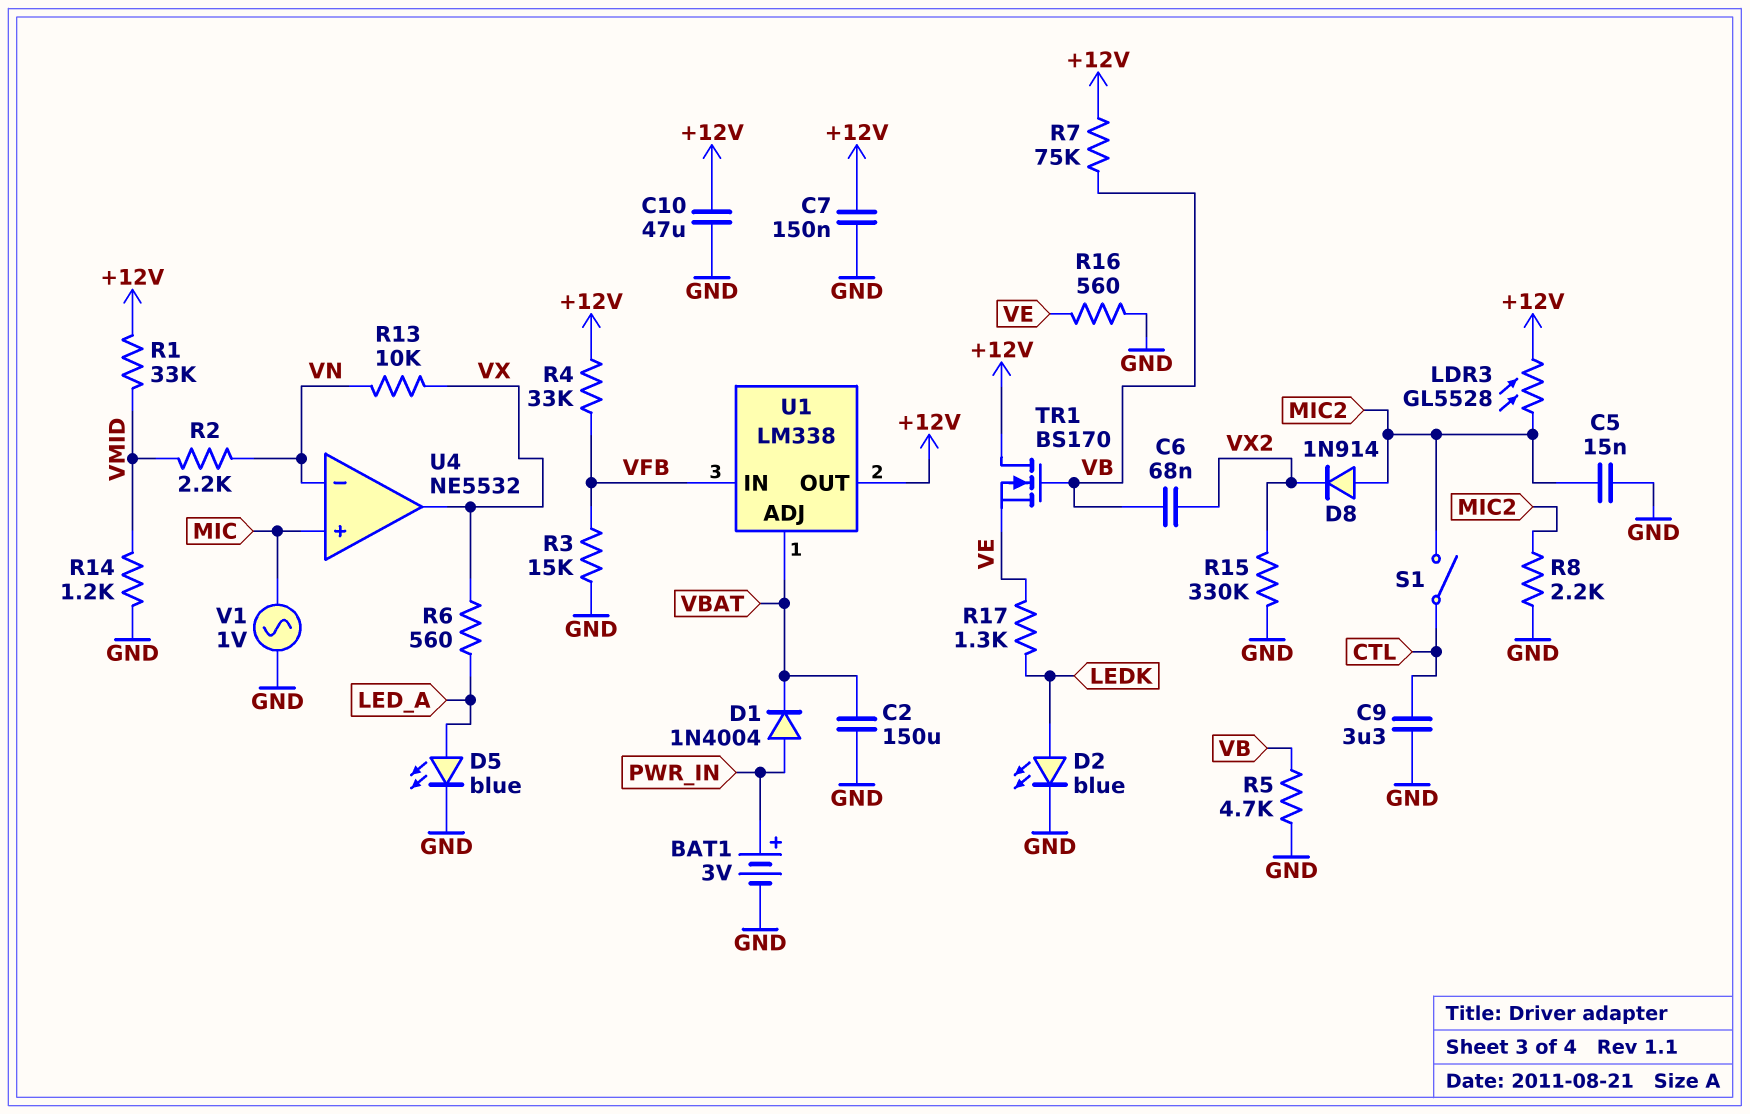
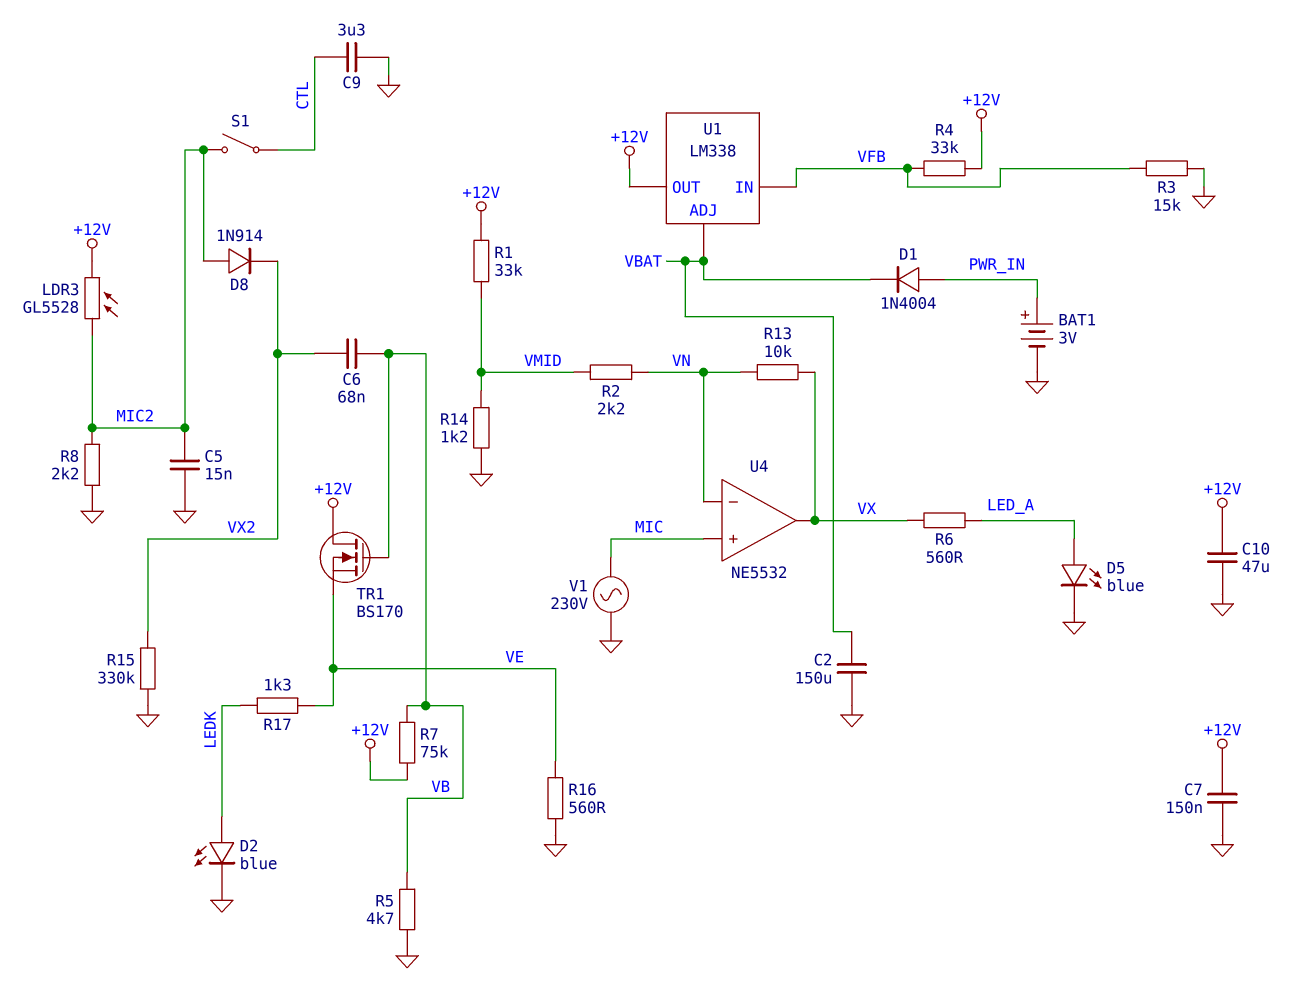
V1: AC 1V (GND, MIC) -> AC 230V (GND, MIC)

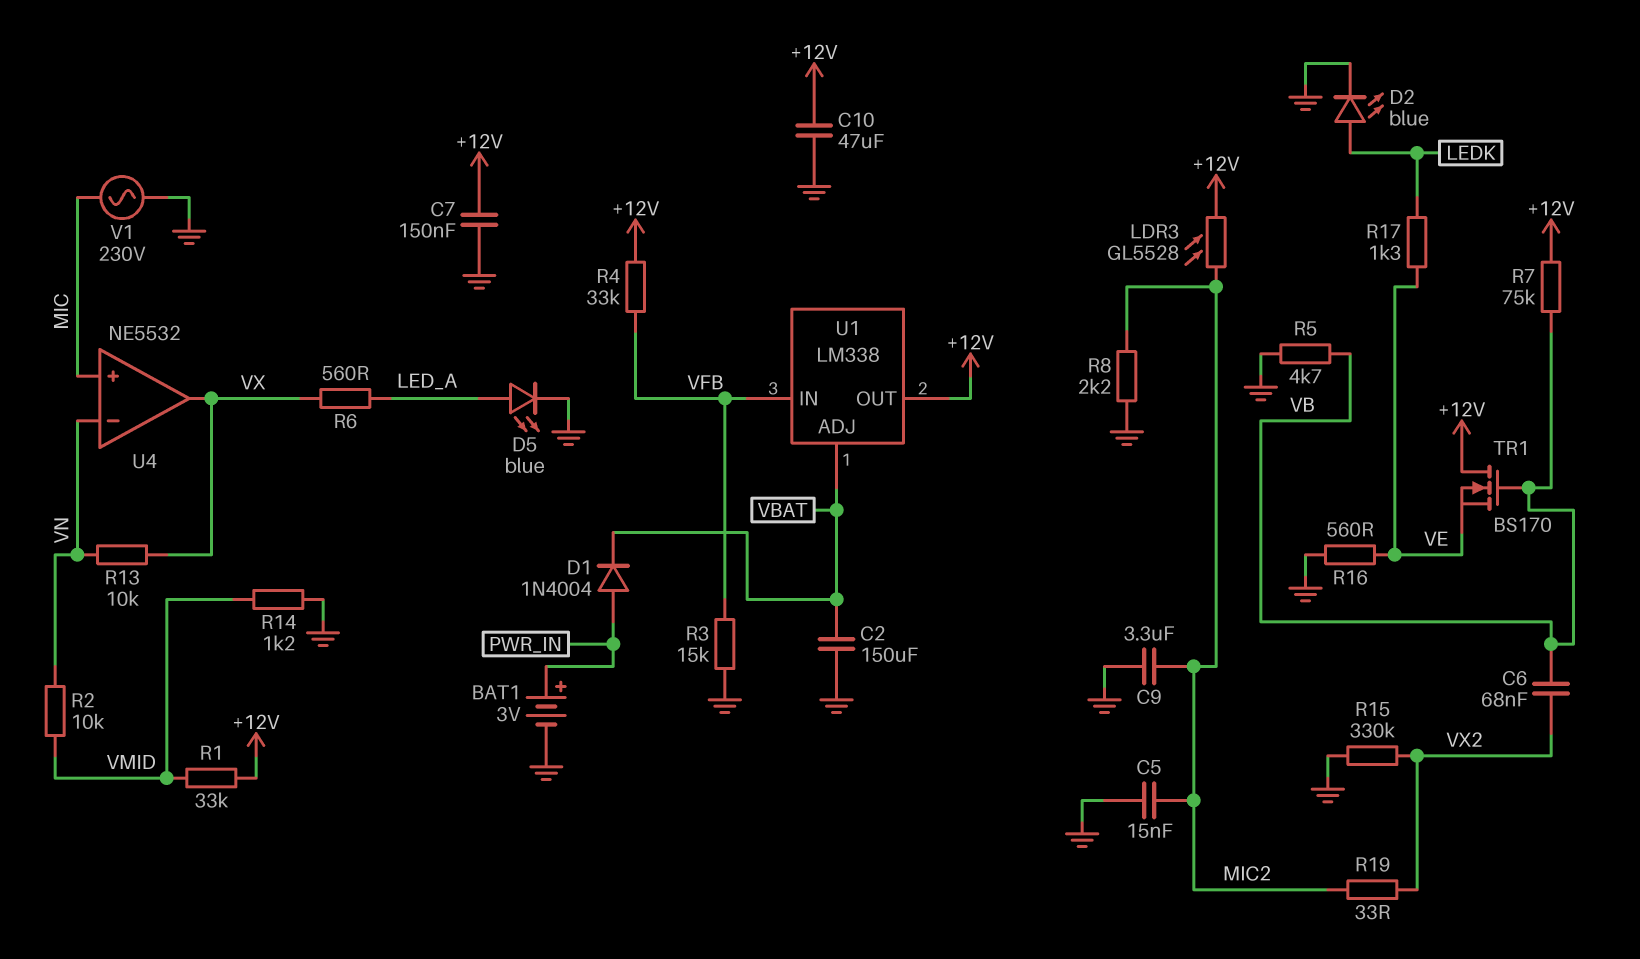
C9: 3.3uF (CTL, GND) -> 3.3uF (GND, MIC2)
D8: diode 1N914 (A MIC2, K VX2) -> none
R2: 2.2k (VMID, VN) -> 10k (VMID, VN)
R19: none -> 33 (MIC2, VX2)
S1: switch (CTL, MIC2) -> none

